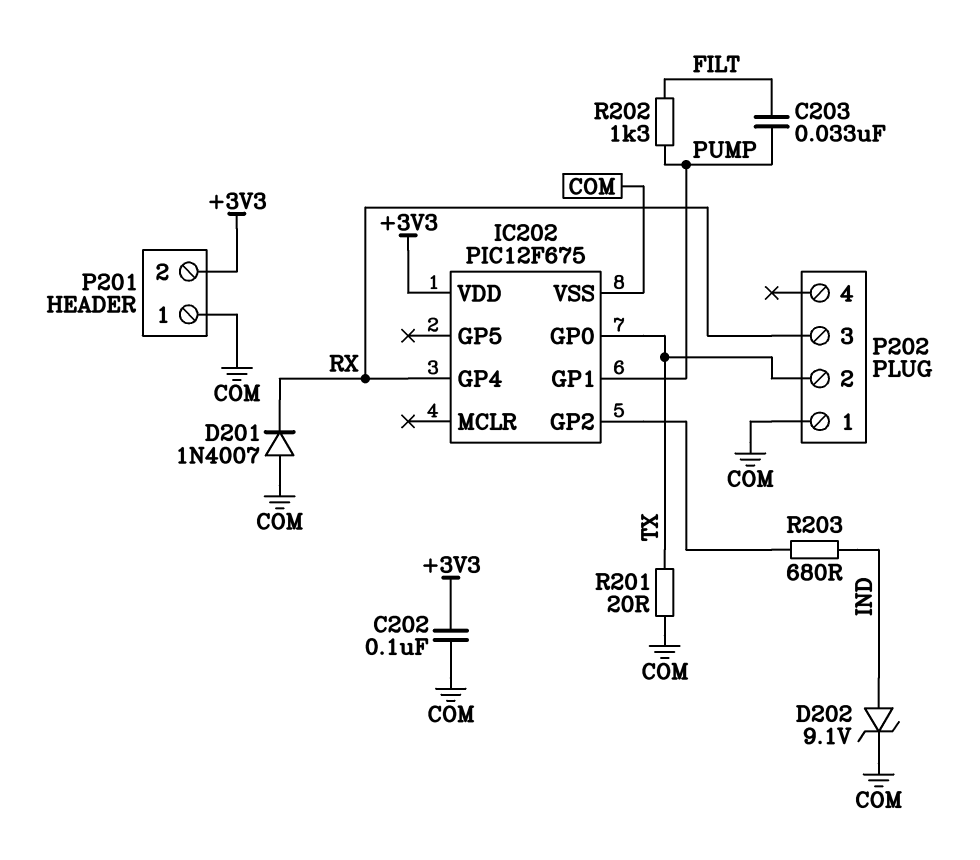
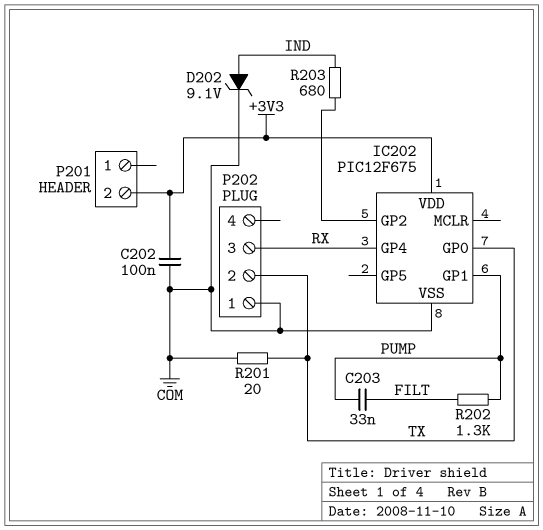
D201: diode 1N4007 (A COM, K RX) -> none
P201 pin 1: COM -> none

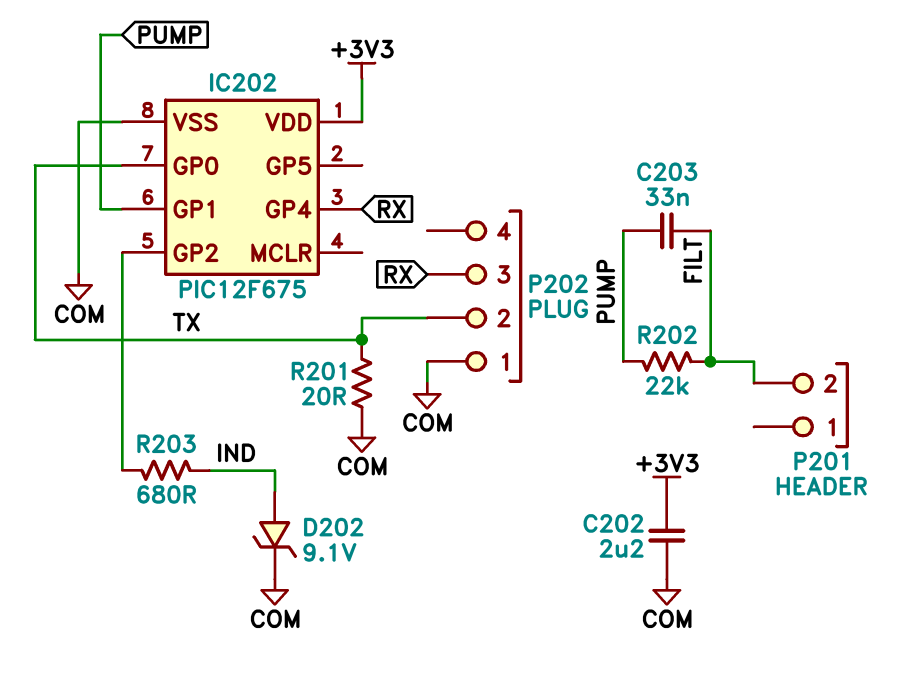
C202: 100nF (+3V3, COM) -> 2.2uF (+3V3, COM)
P201 pin 2: +3V3 -> FILT
R202: 1.3k (FILT, PUMP) -> 22k (FILT, PUMP)

